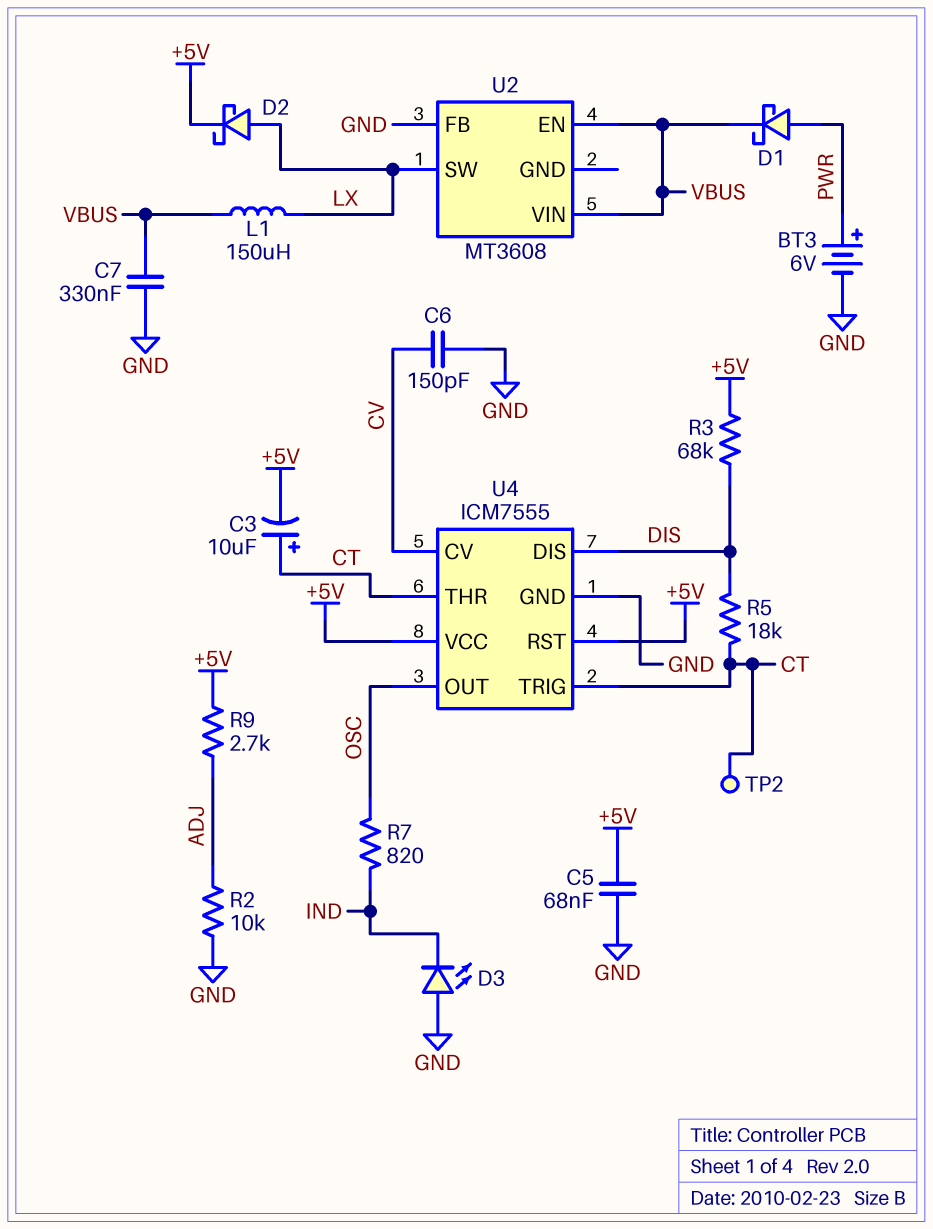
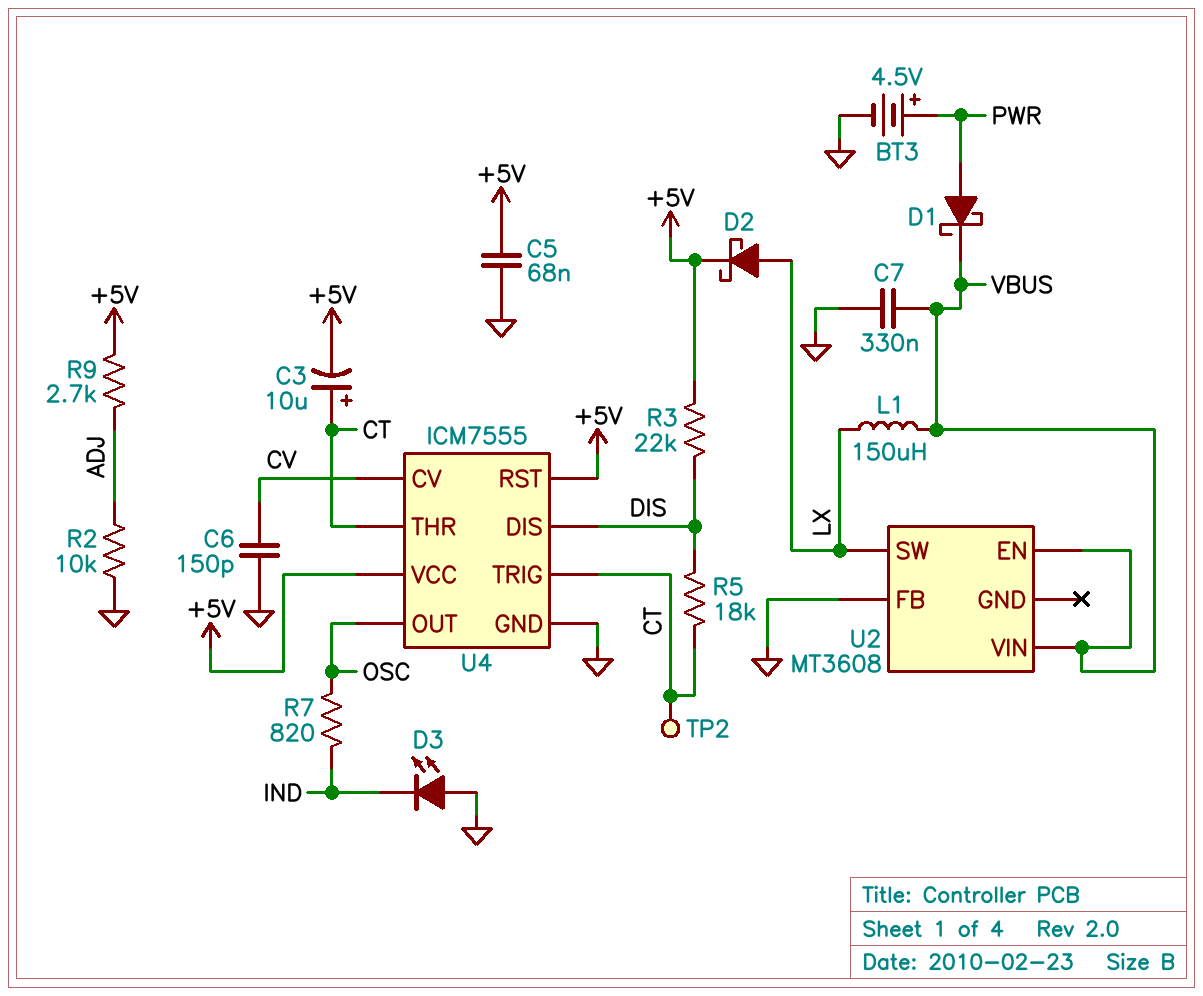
BT3: 6V (plus PWR, minus GND) -> 4.5V (plus PWR, minus GND)
R3: 68k (+5V, DIS) -> 22k (+5V, DIS)

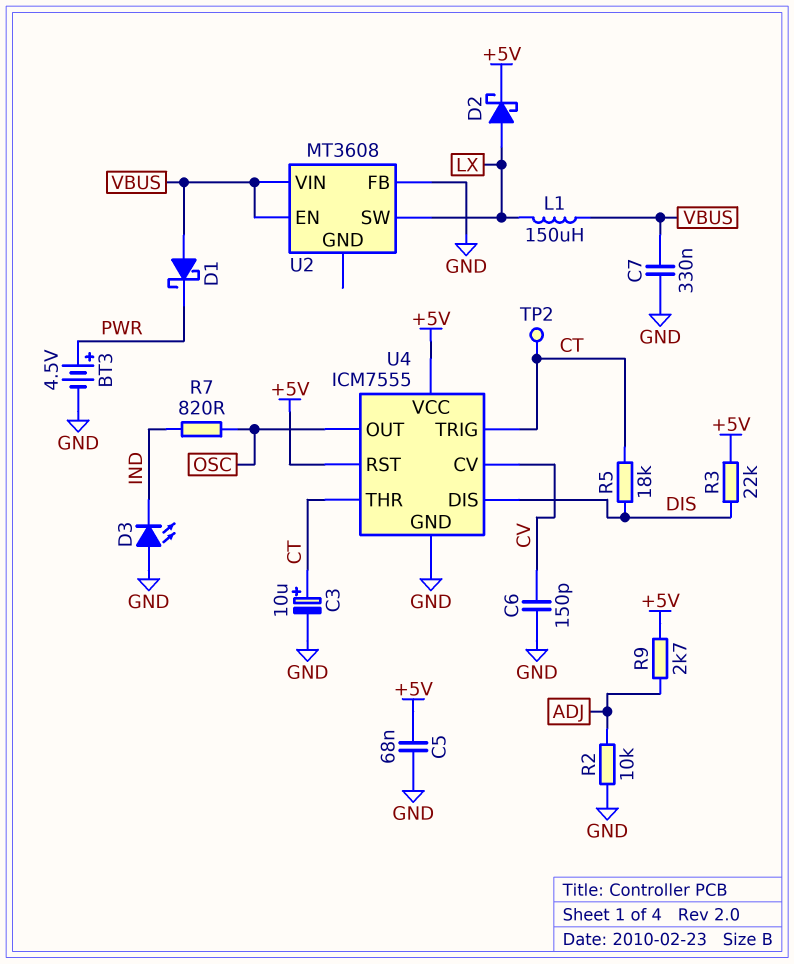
C3: 10uF (plus CT, minus +5V) -> 10uF (plus CT, minus GND)
D1: schottky (A PWR, K VBUS) -> schottky (A VBUS, K PWR)

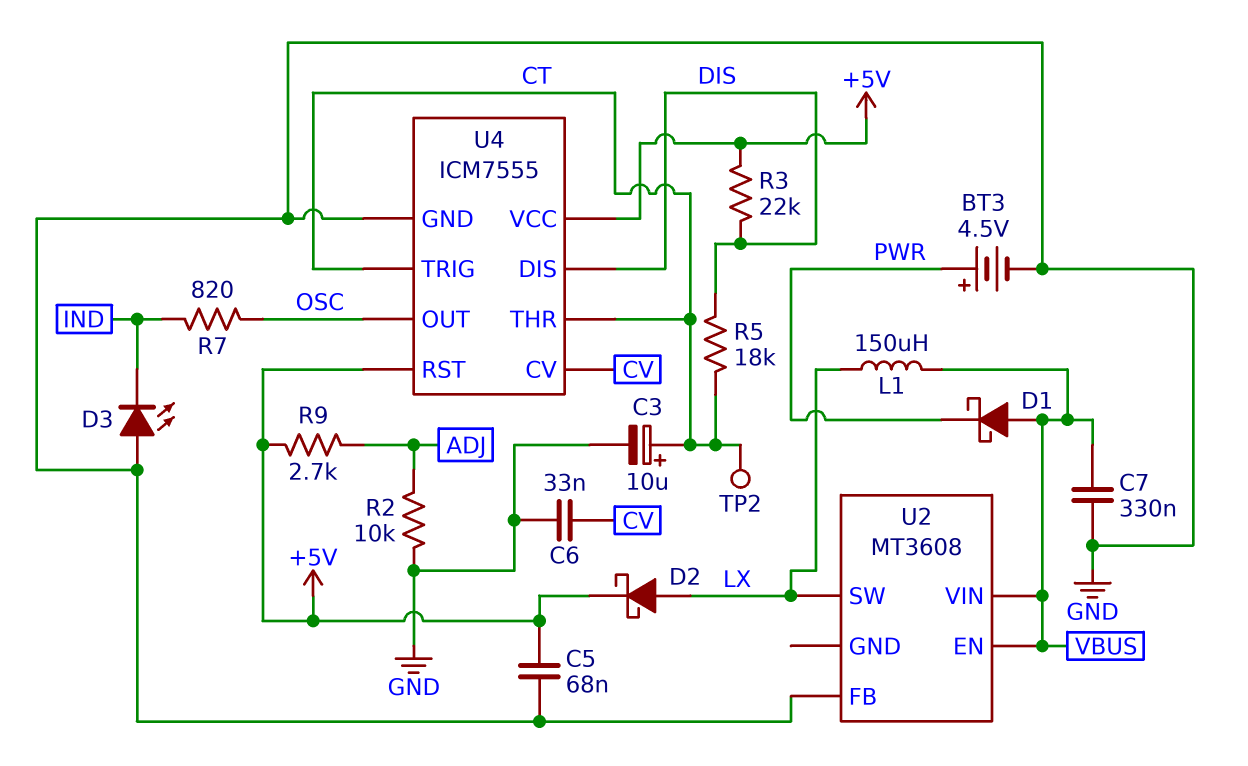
C6: 150pF (CV, GND) -> 33nF (CV, GND)

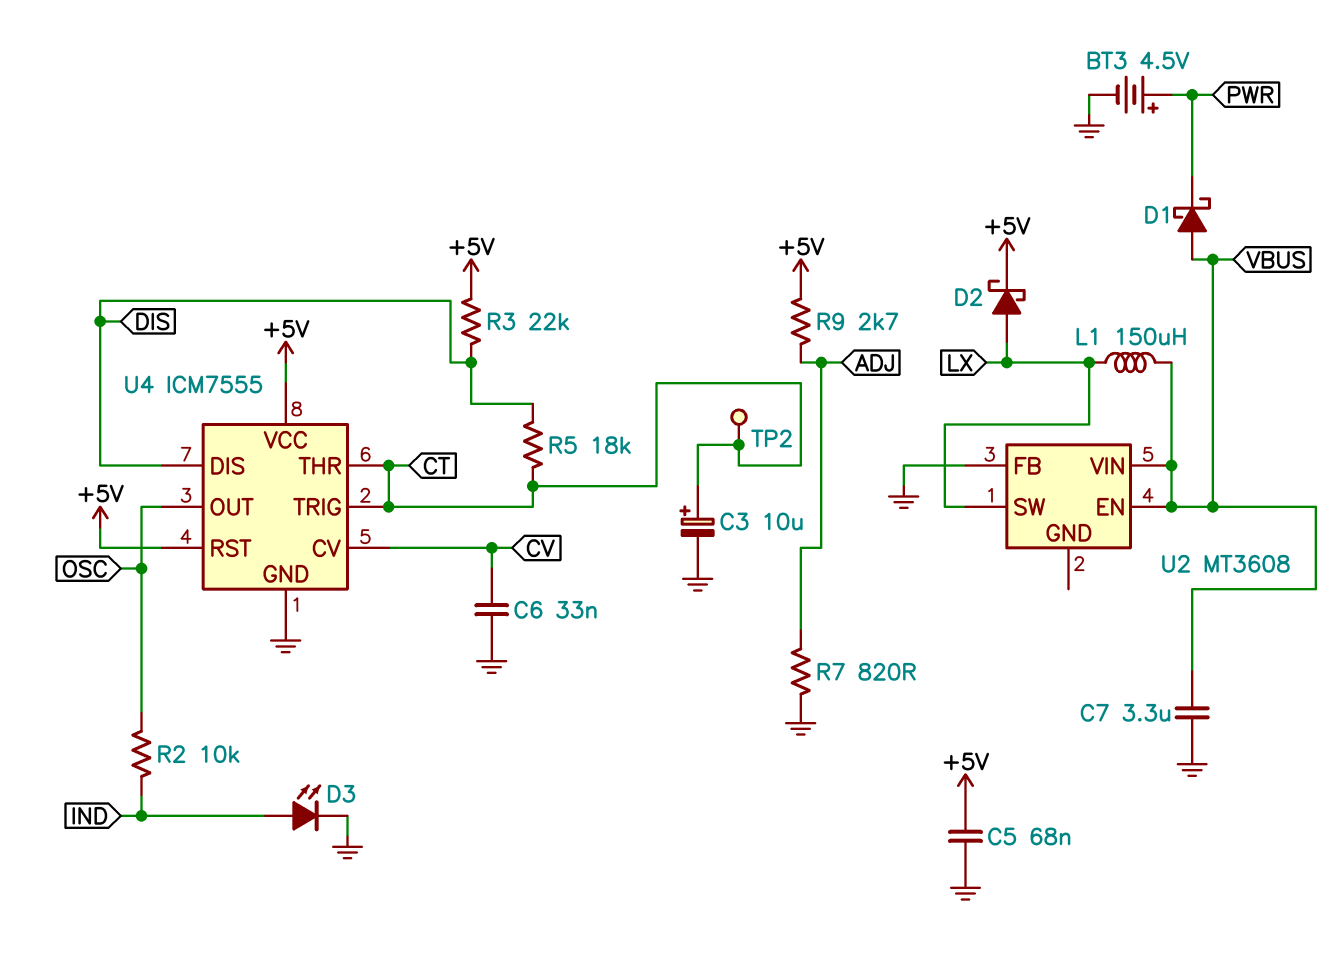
C7: 330nF (GND, VBUS) -> 3.3uF (GND, VBUS)
D3: LED (A GND, K IND) -> LED (A IND, K GND)
R2: 10k (ADJ, GND) -> 10k (IND, OSC)
R7: 820 (IND, OSC) -> 820 (ADJ, GND)

